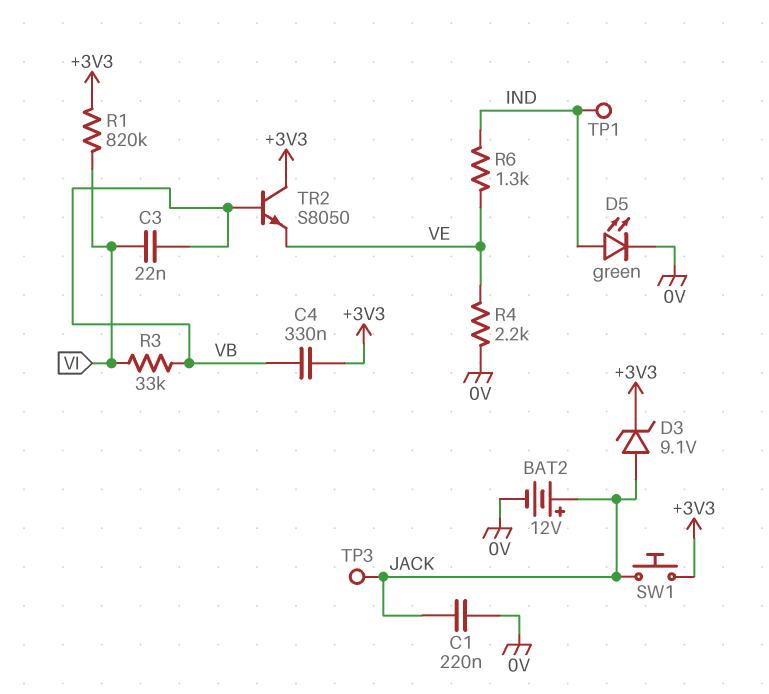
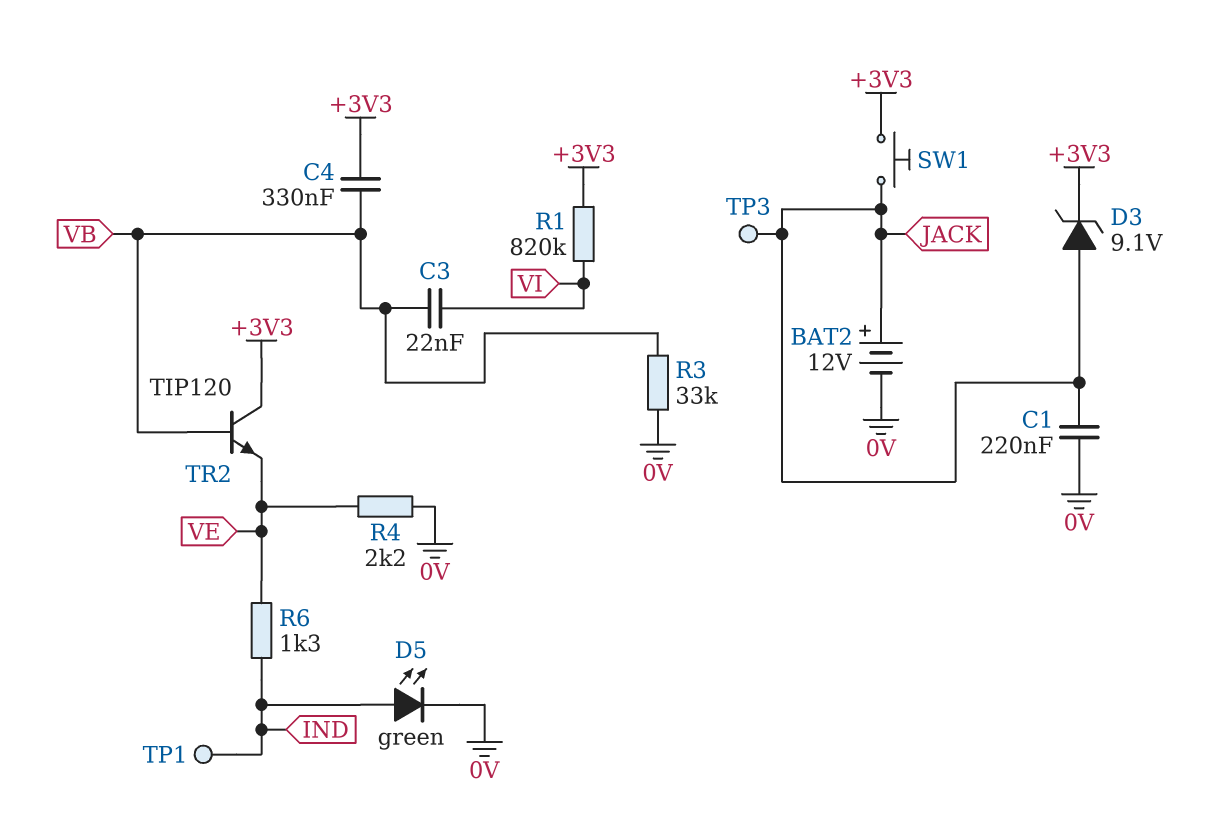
R3: 33k (VB, VI) -> 33k (0V, VB)
TR2: NPN S8050 (B VB, C +3V3, E VE) -> NPN TIP120 (B VB, C +3V3, E VE)

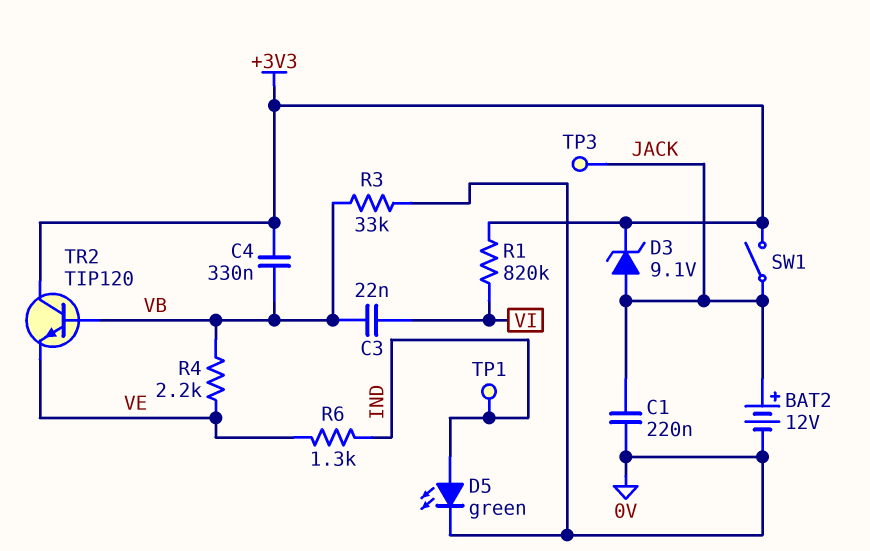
R4: 2.2k (0V, VE) -> 2.2k (VB, VE)
SW1: button (+3V3, JACK) -> switch (+3V3, JACK)

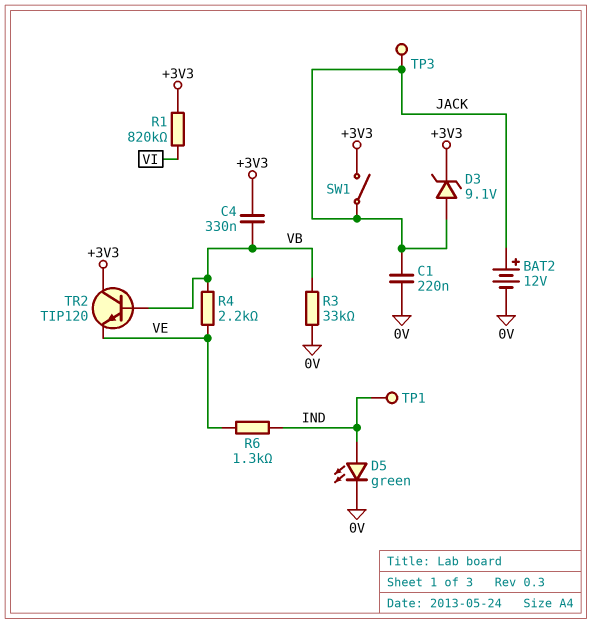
C3: 22nF (VB, VI) -> none

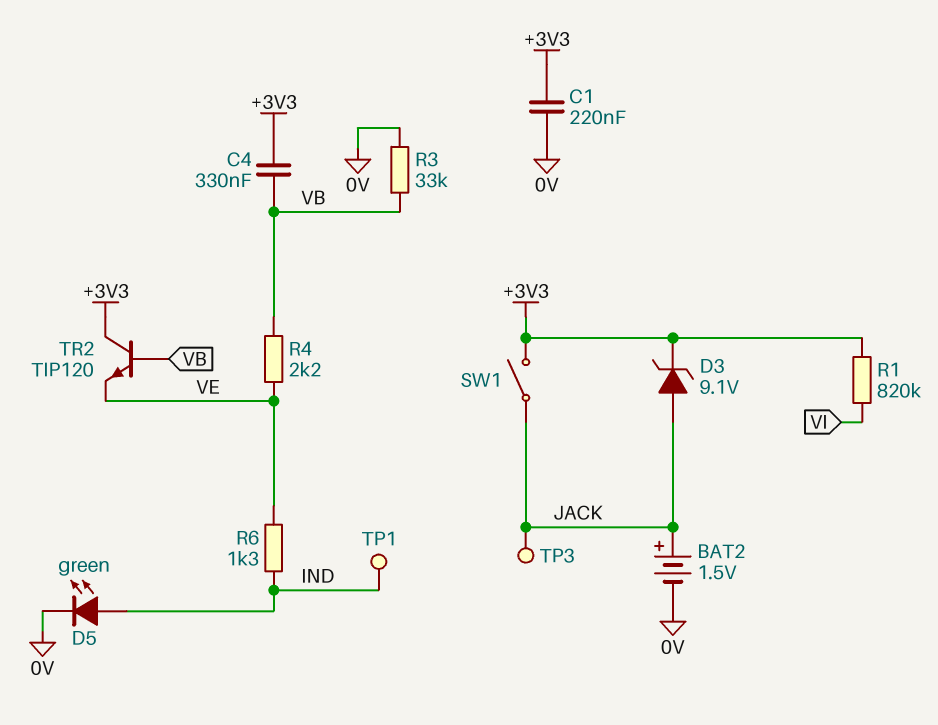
BAT2: 12V (plus JACK, minus 0V) -> 1.5V (plus JACK, minus 0V)
C1: 220nF (0V, JACK) -> 220nF (+3V3, 0V)

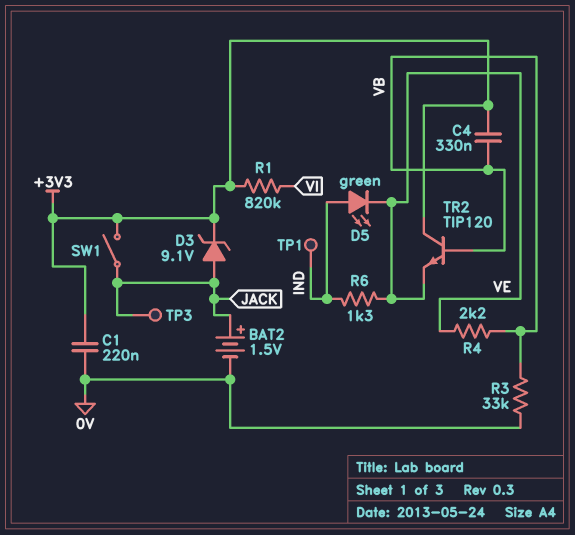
D5: LED green (A IND, K 0V) -> LED green (A IND, K VE)

